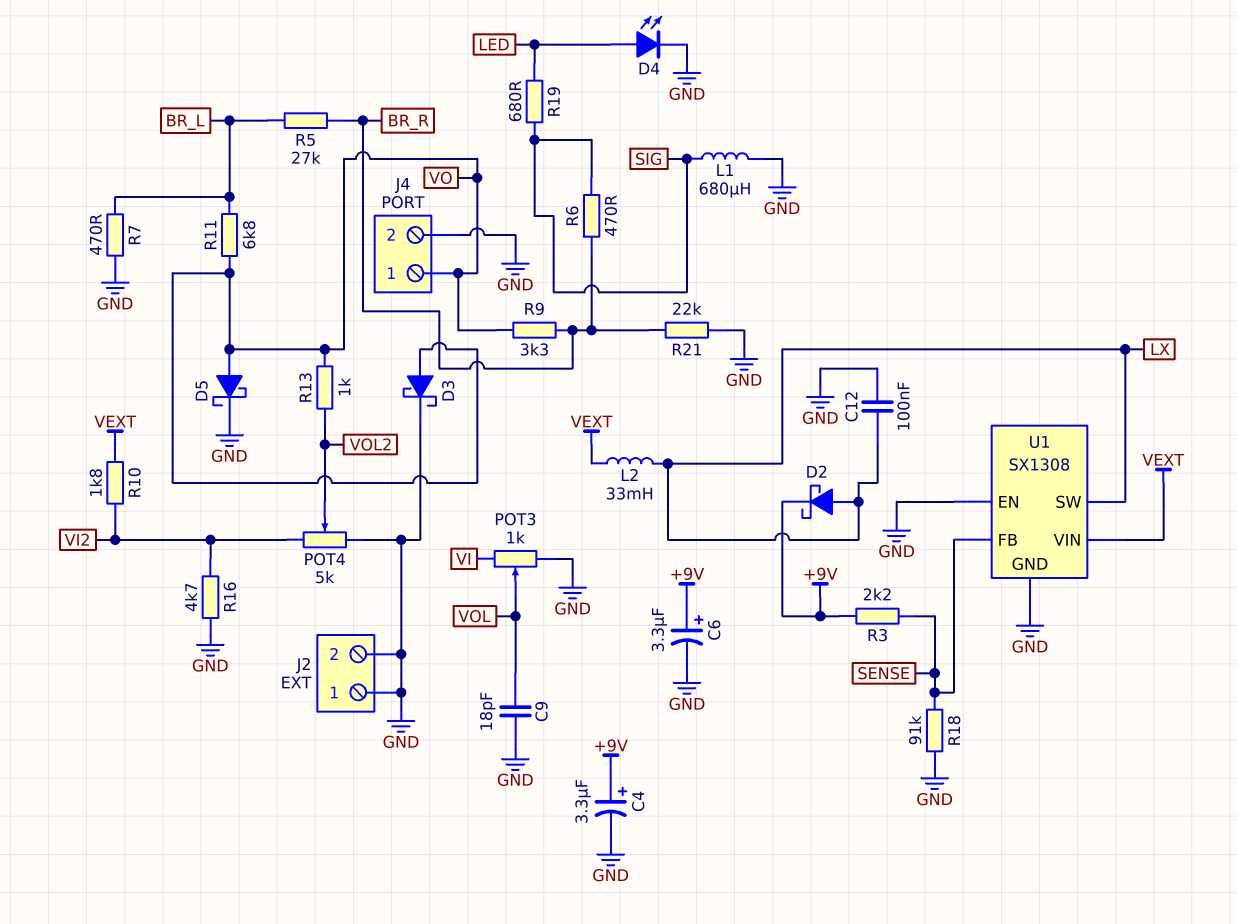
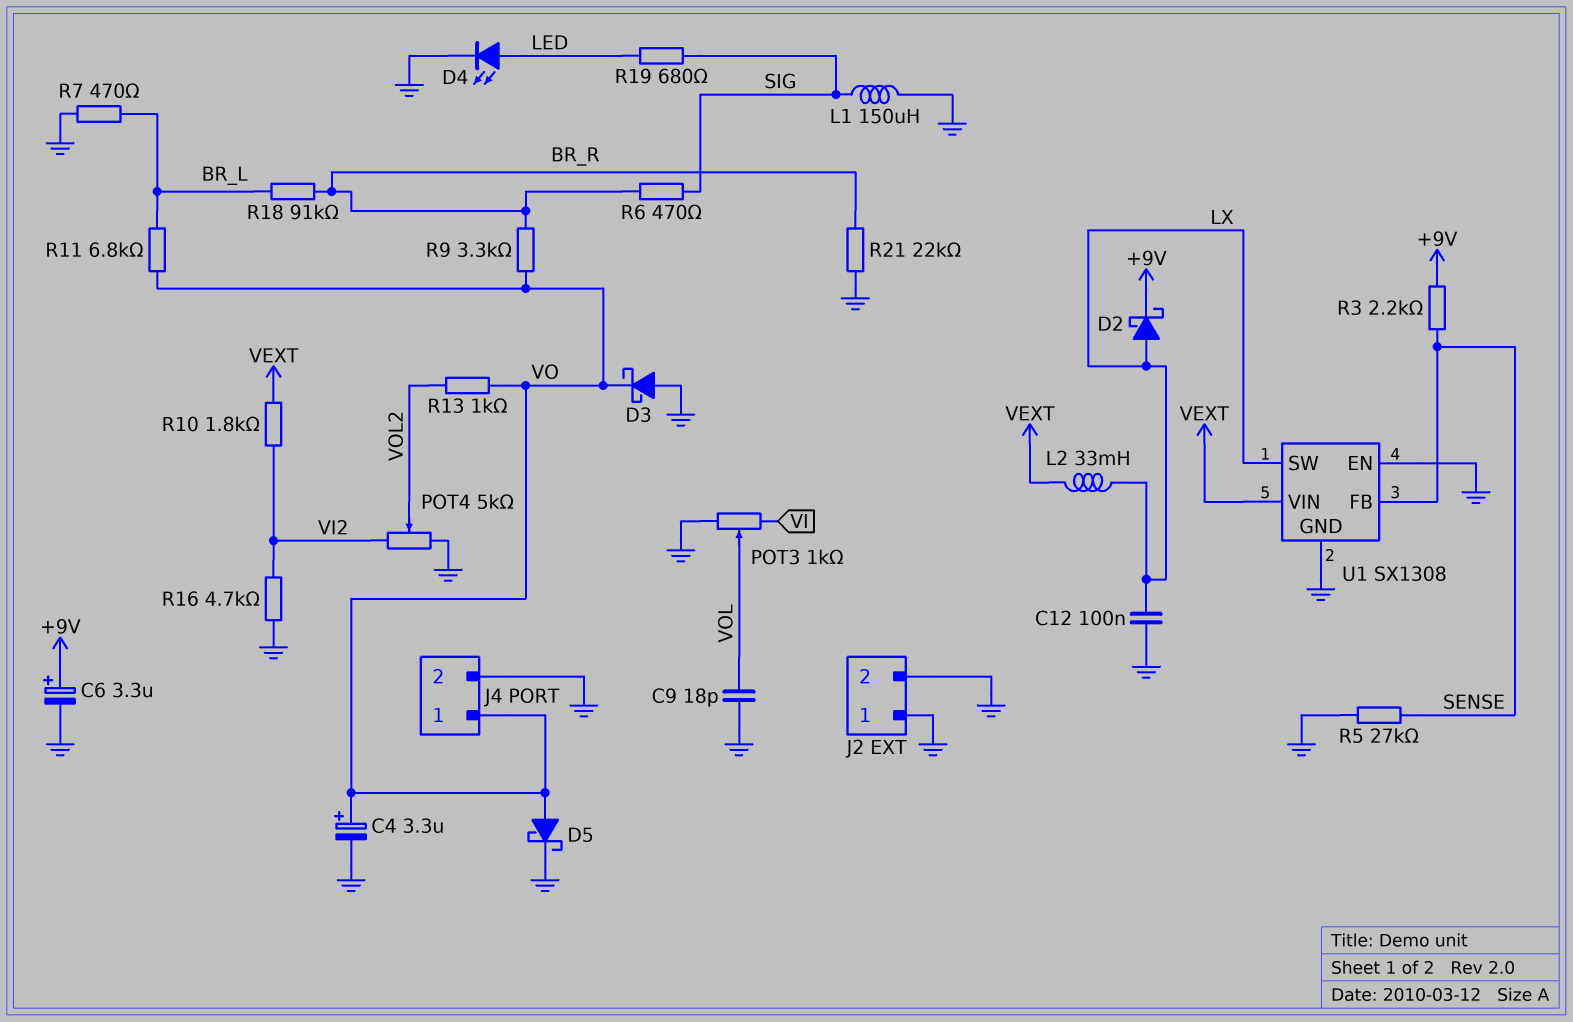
C4: 3.3uF (plus +9V, minus GND) -> 3.3uF (plus VO, minus GND)
D3: schottky (A VO, K GND) -> schottky (A GND, K VO)
L1: 680uH (GND, SIG) -> 150uH (GND, SIG)
R5: 27k (BR_L, BR_R) -> 27k (GND, SENSE)
R18: 91k (GND, SENSE) -> 91k (BR_L, BR_R)

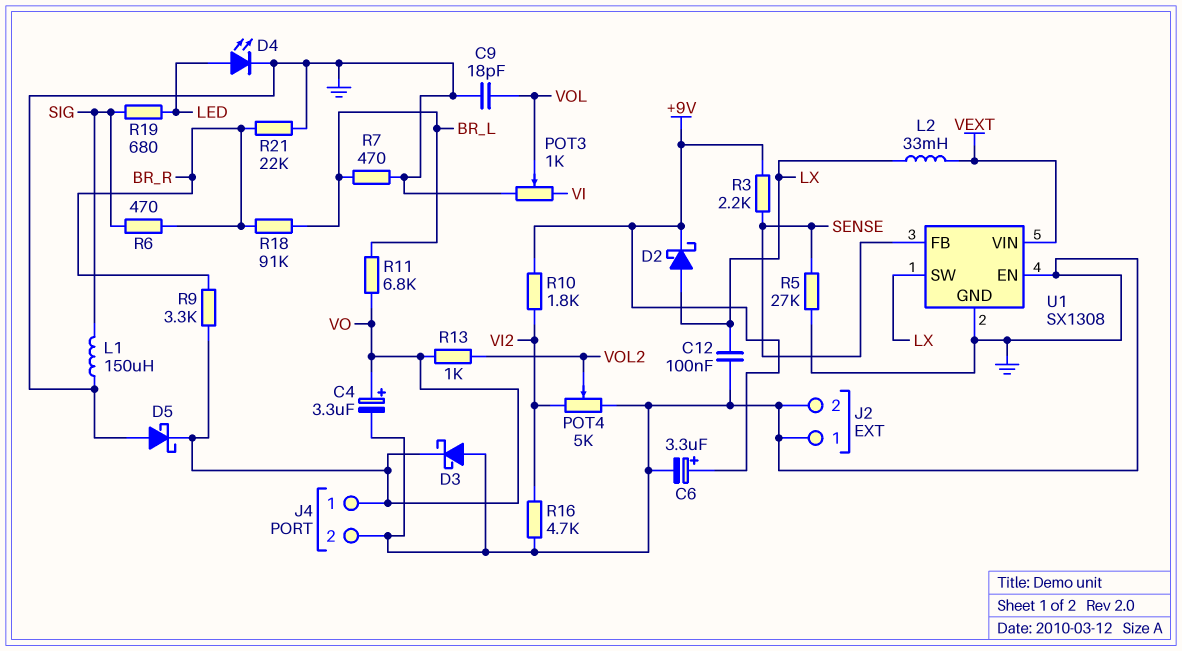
D5: schottky (A VO, K GND) -> schottky (A GND, K VO)
R10: 1.8k (VEXT, VI2) -> 1.8k (+9V, VI2)

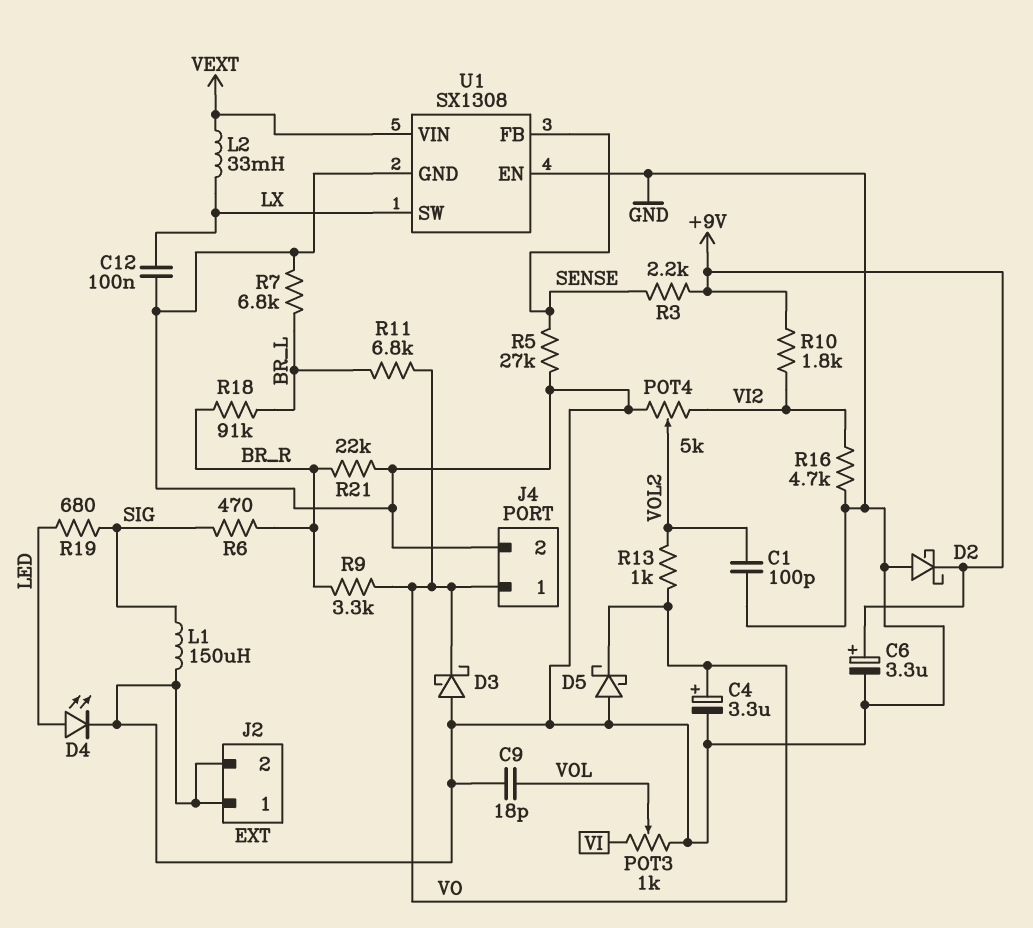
C1: none -> 100pF (GND, VOL2)
D2: schottky (A LX, K +9V) -> schottky (A GND, K +9V)
R7: 470 (BR_L, GND) -> 6.8k (BR_L, GND)

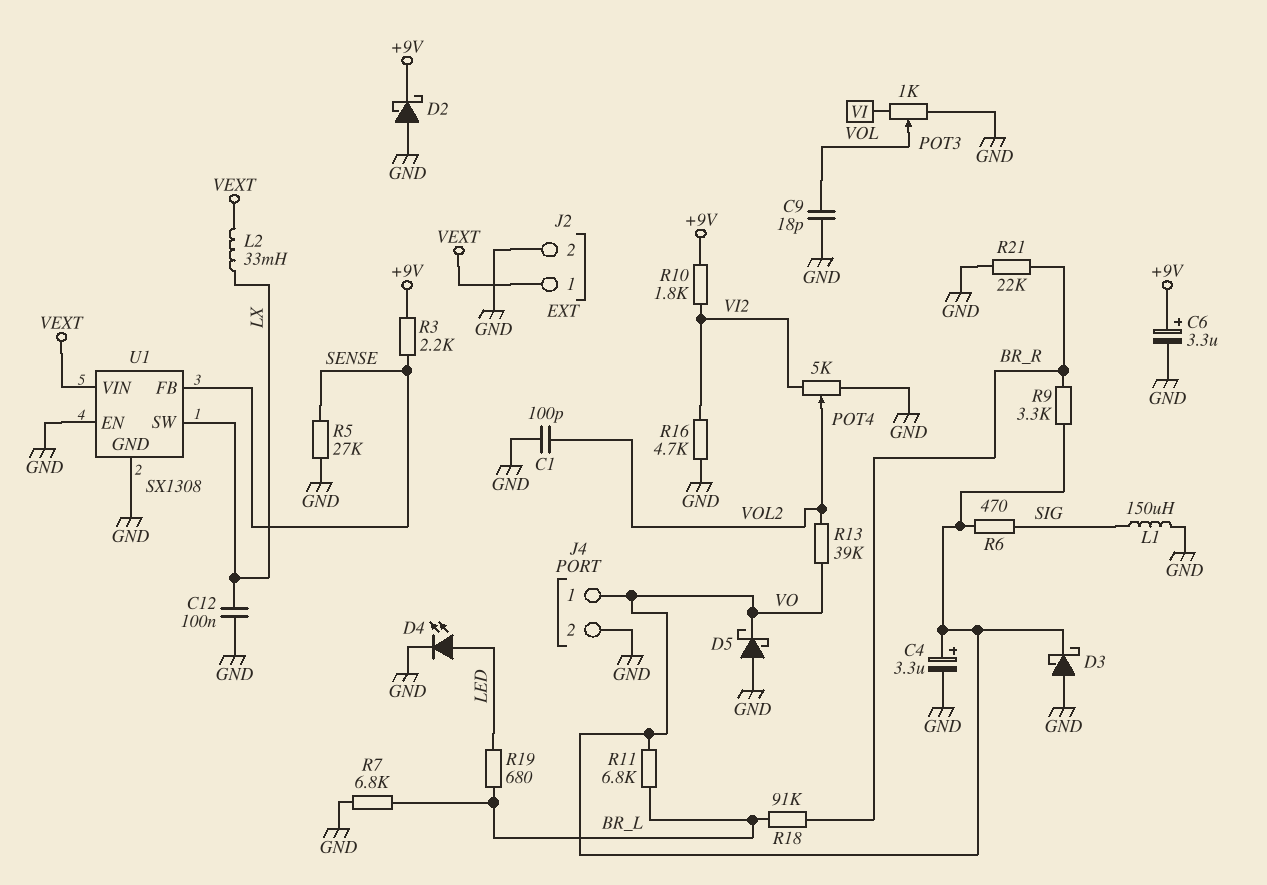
J2 pin 1: GND -> VEXT
R6: 470 (BR_R, SIG) -> 470 (SIG, VO)
R13: 1k (VO, VOL2) -> 39k (VO, VOL2)
R19: 680 (LED, SIG) -> 680 (BR_L, LED)

